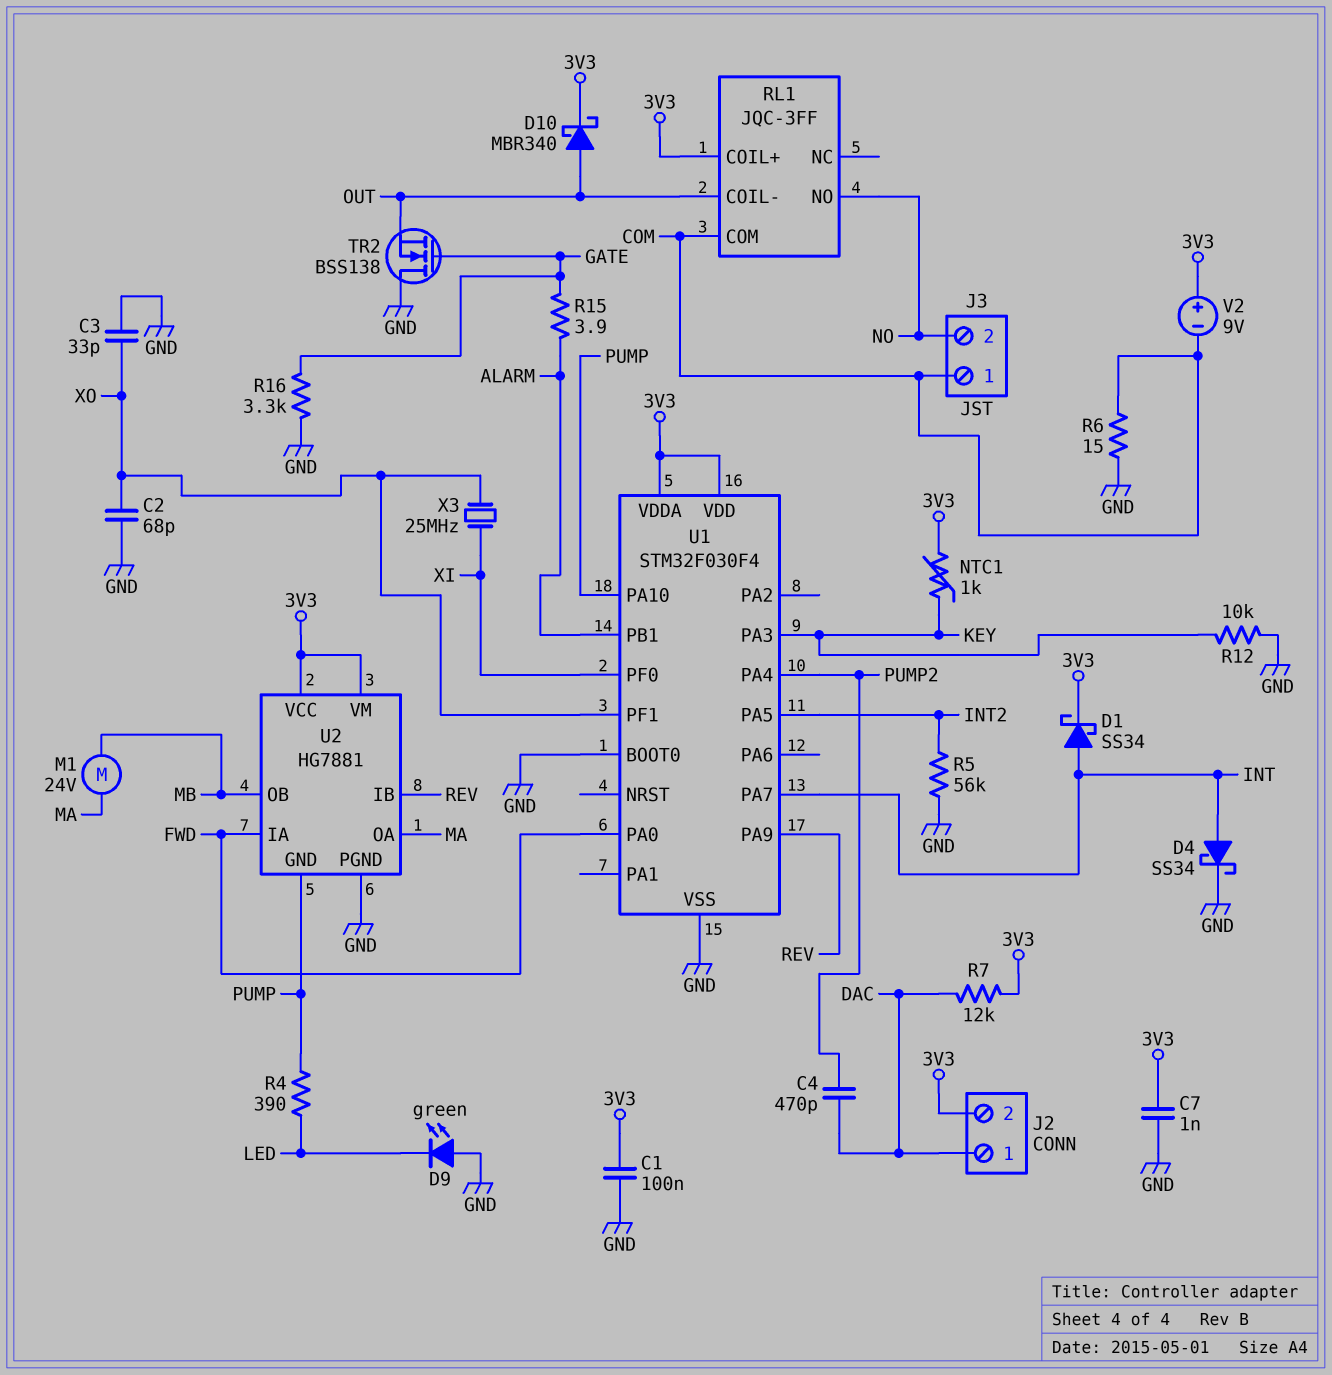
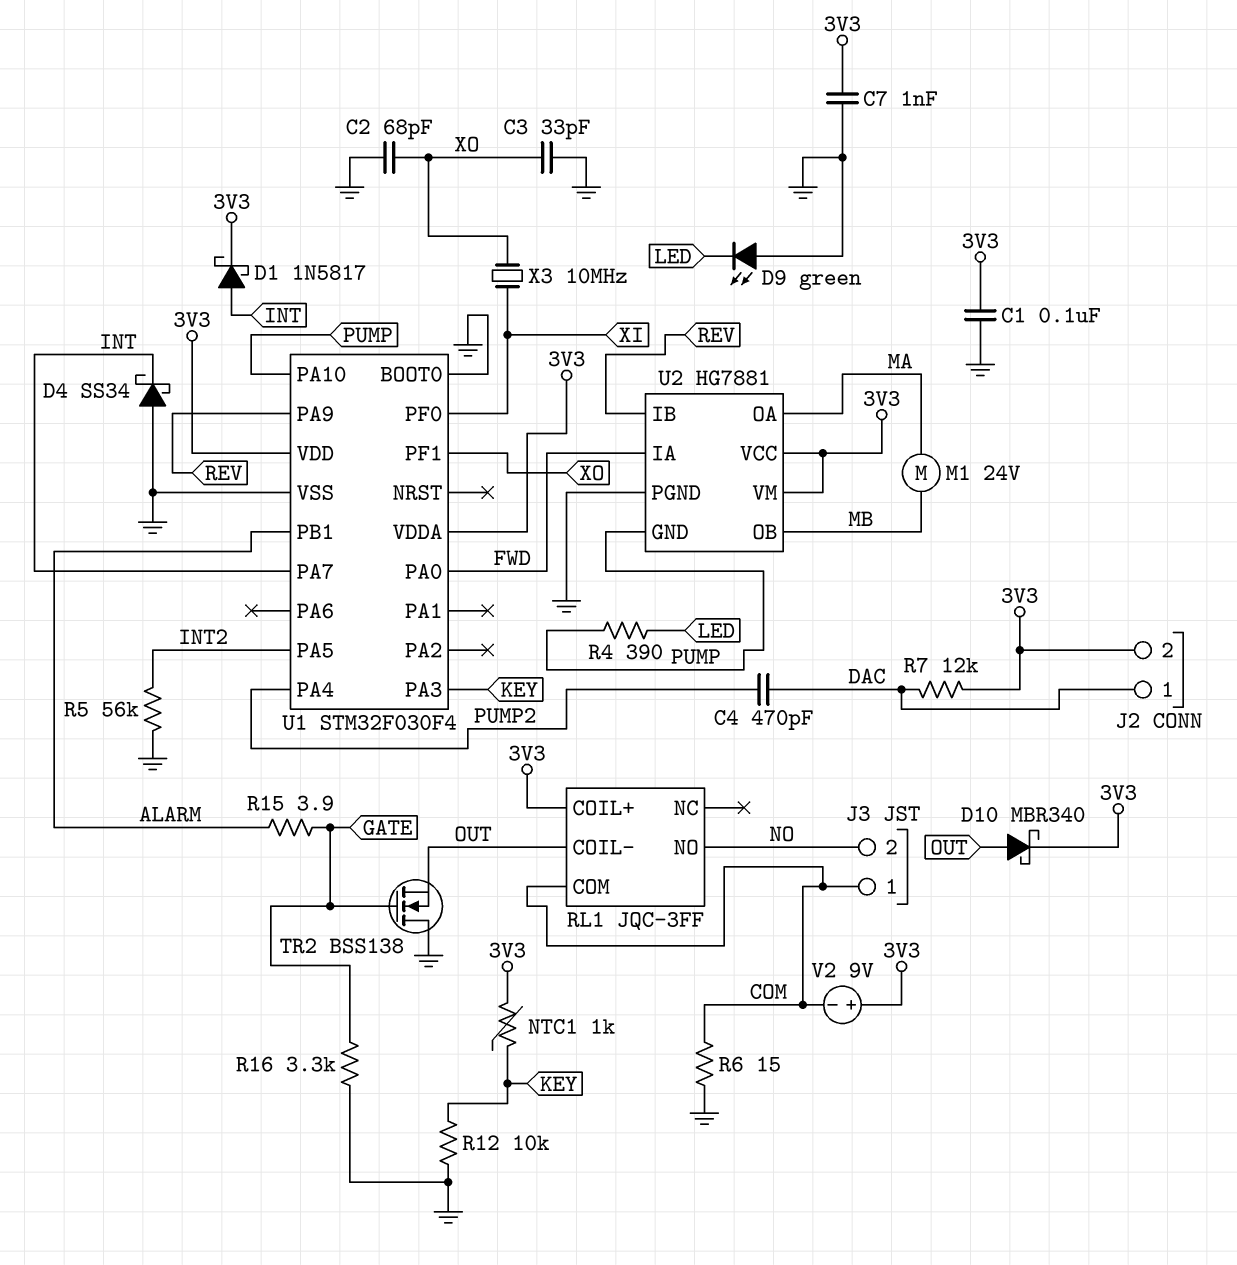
D1: schottky SS34 (A INT, K 3V3) -> schottky 1N5817 (A INT, K 3V3)
D4: schottky SS34 (A INT, K GND) -> schottky SS34 (A GND, K INT)
X3: 25MHz (XI, XO) -> 10MHz (XI, XO)

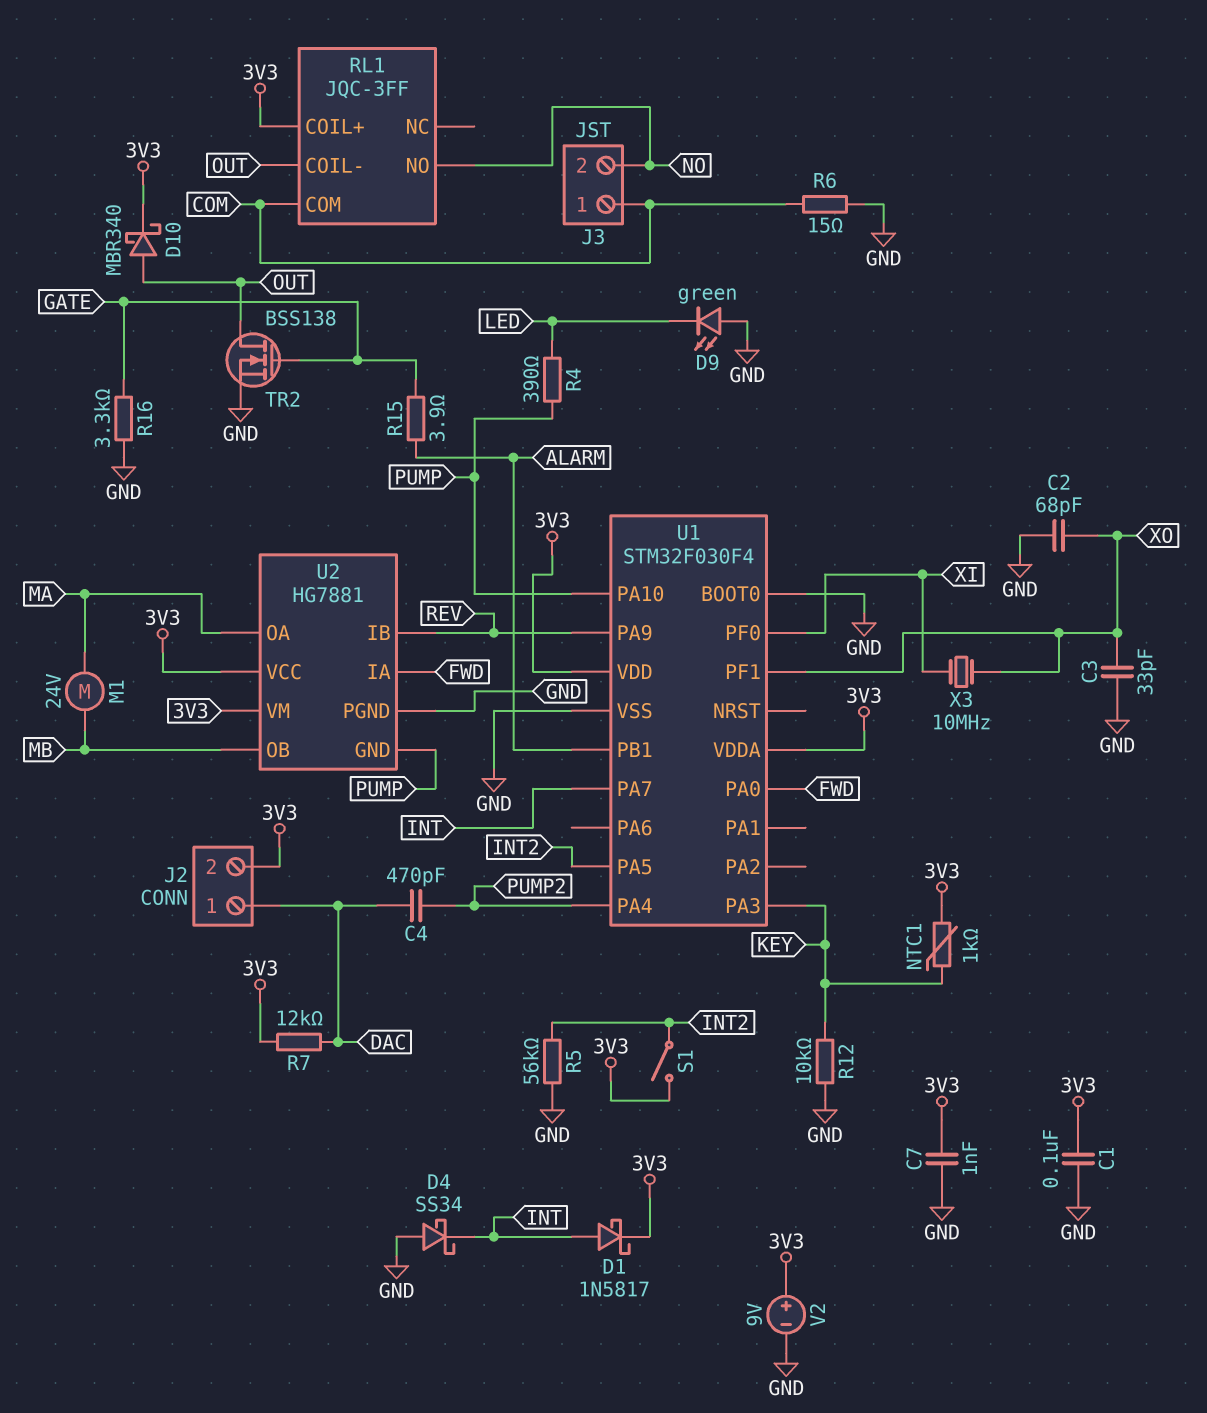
S1: none -> switch (3V3, INT2)
TR2: NMOS BSS138 (G GATE, D GND, S OUT) -> NMOS BSS138 (G GATE, D OUT, S GND)
V2: 9V (plus 3V3, minus COM) -> 9V (plus 3V3, minus GND)

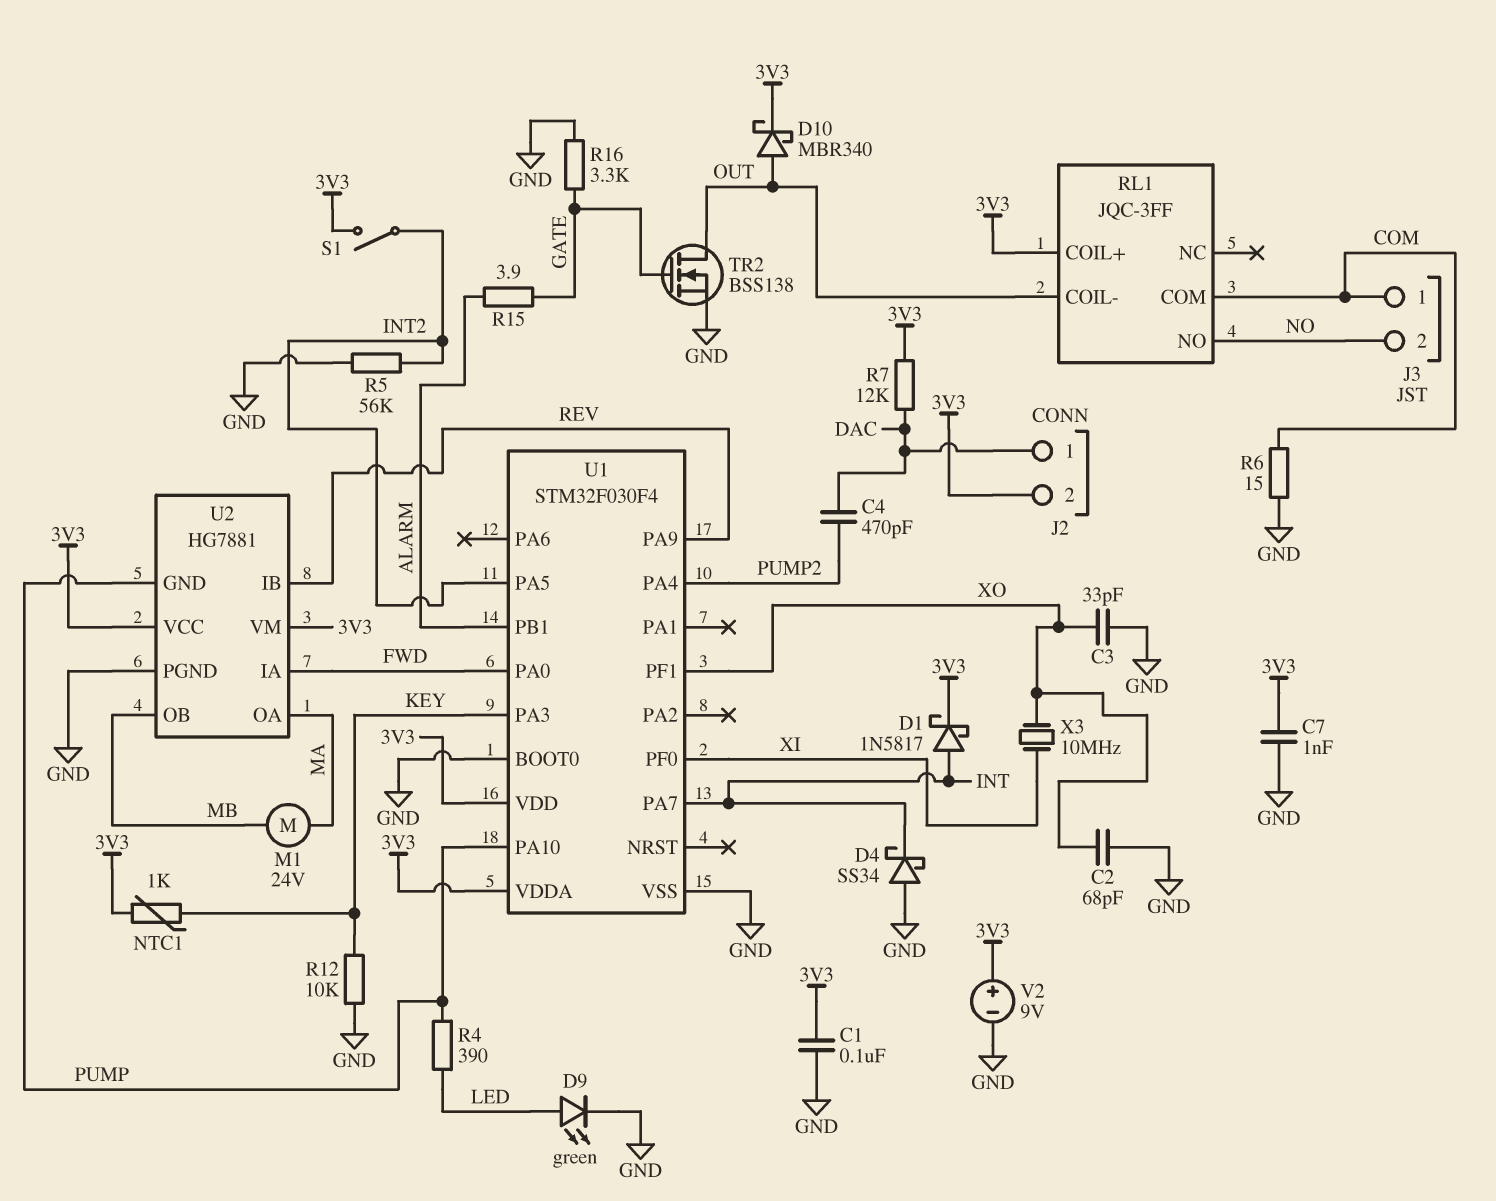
D9: LED green (A GND, K LED) -> LED green (A LED, K GND)

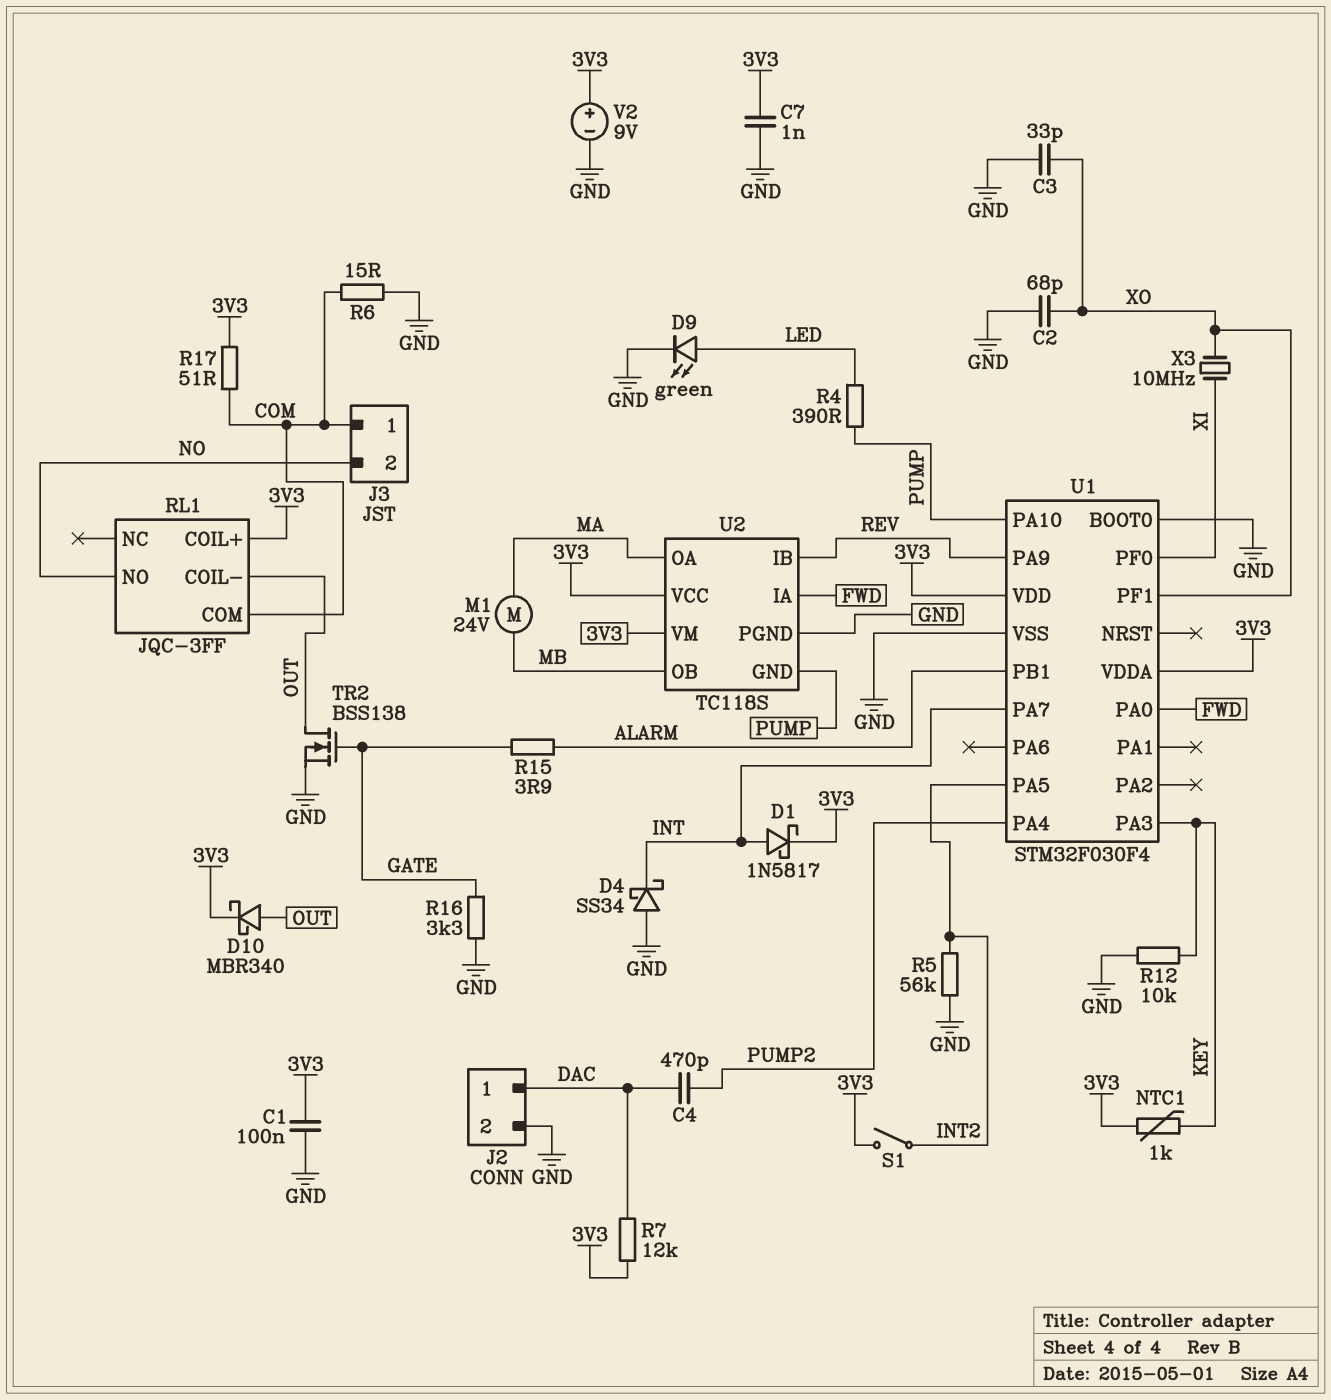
J2 pin 2: 3V3 -> GND
R17: none -> 51 (3V3, COM)
U2: HG7881 -> TC118S

